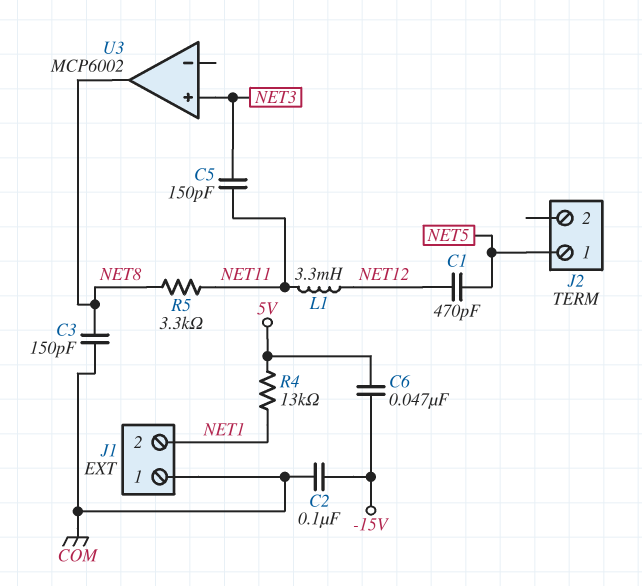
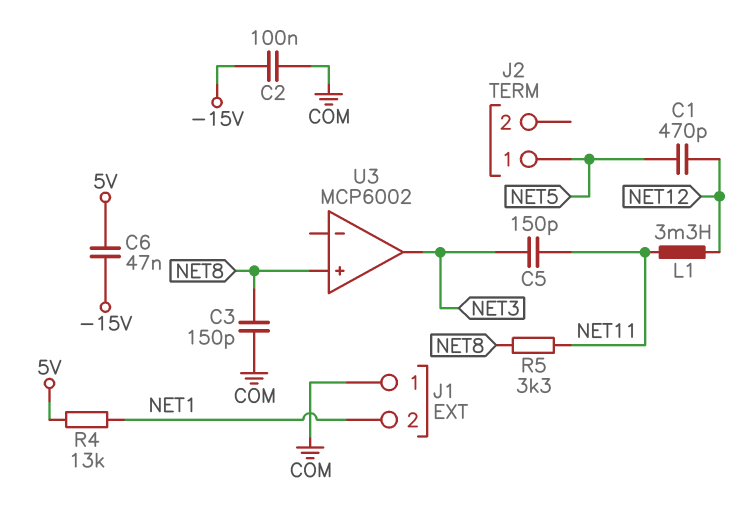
U3 pin in+: NET3 -> NET8
U3 pin out: NET8 -> NET3

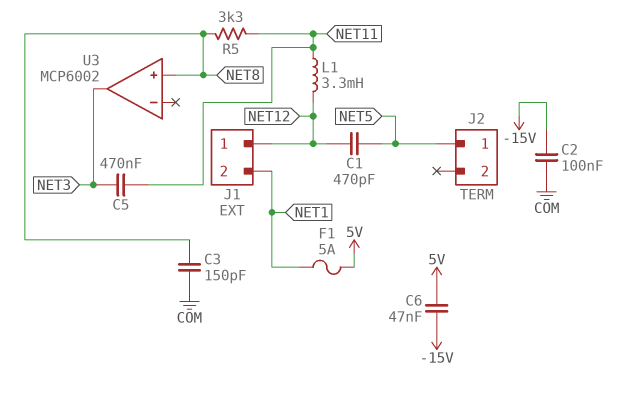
C5: 150pF (NET3, NET11) -> 470nF (NET3, NET11)
F1: none -> 5A (5V, NET1)
J1 pin 1: COM -> NET12
R4: 13k (5V, NET1) -> none

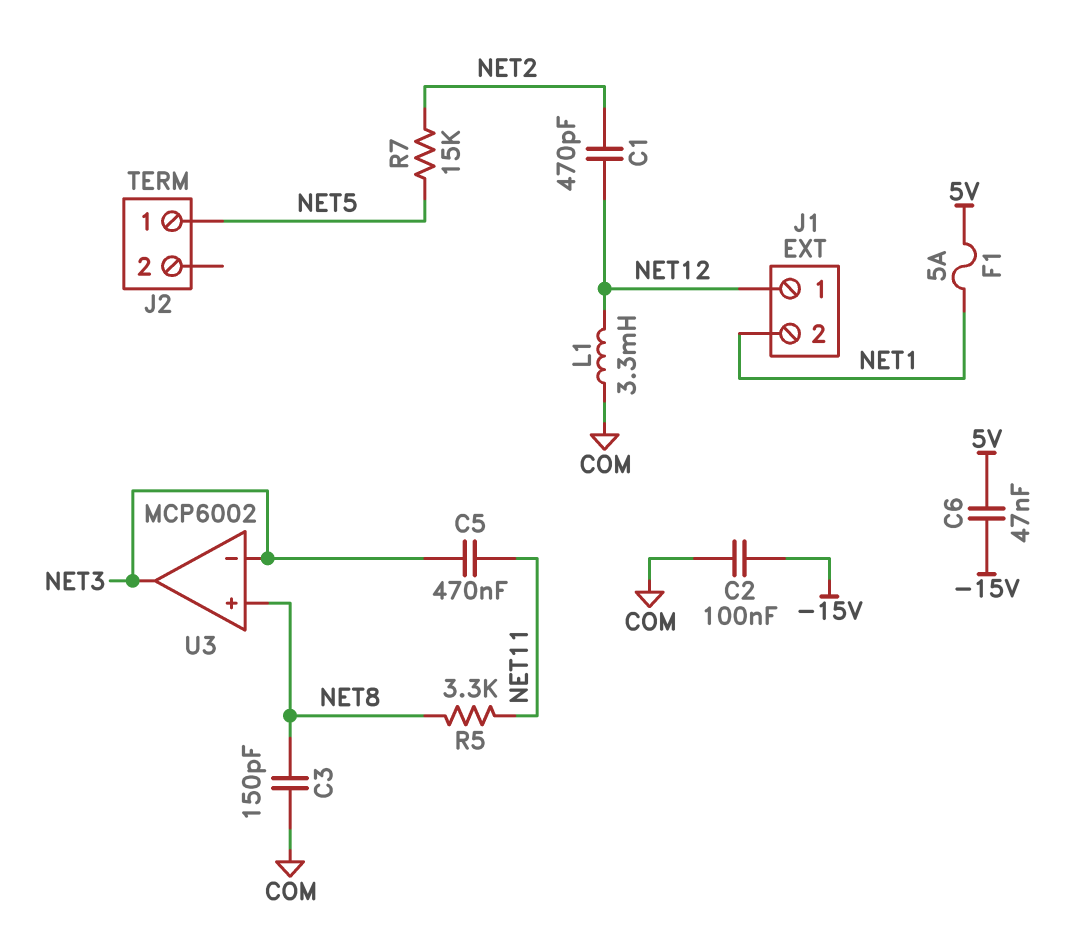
C1: 470pF (NET5, NET12) -> 470pF (NET2, NET12)
L1: 3.3mH (NET11, NET12) -> 3.3mH (COM, NET12)
R7: none -> 15k (NET2, NET5)
U3 pin in-: none -> NET3

